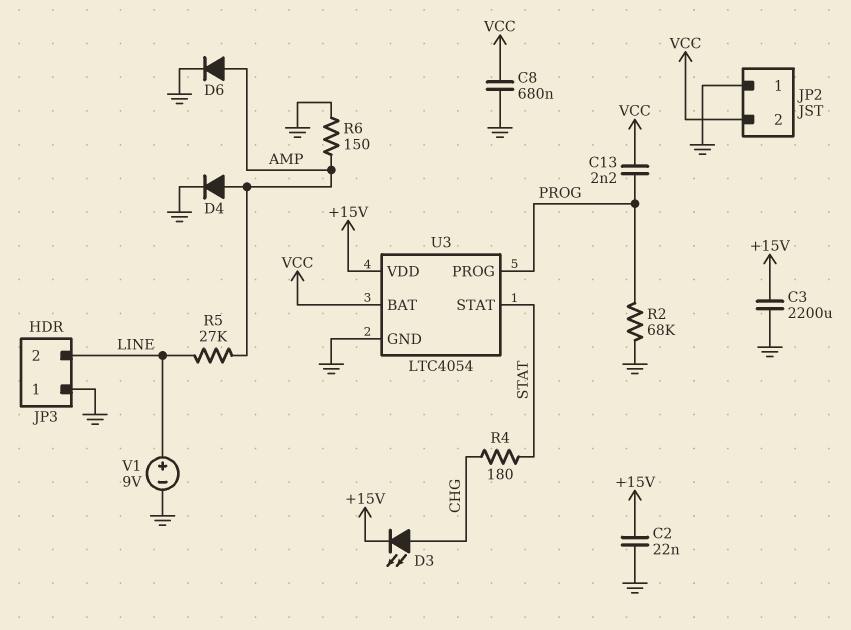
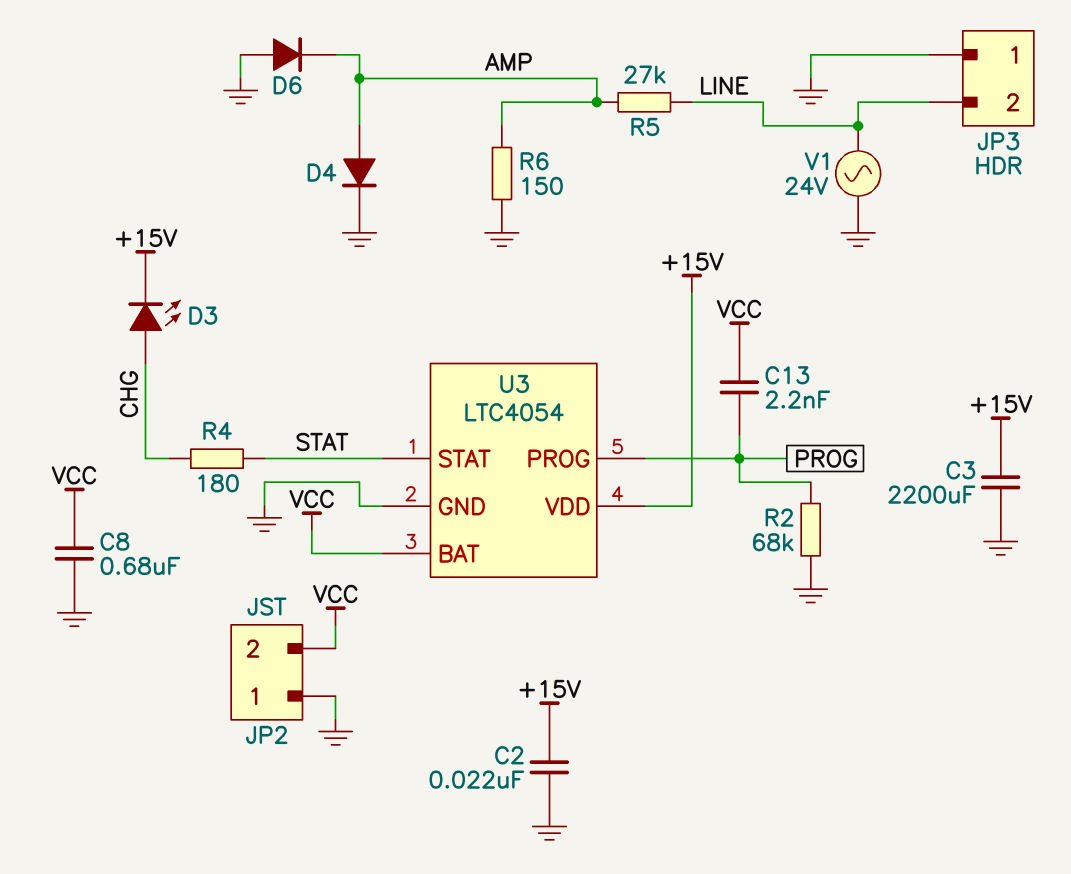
D6: diode (A AMP, K GND) -> diode (A GND, K AMP)
V1: 9V (plus LINE, minus GND) -> AC 24V (GND, LINE)

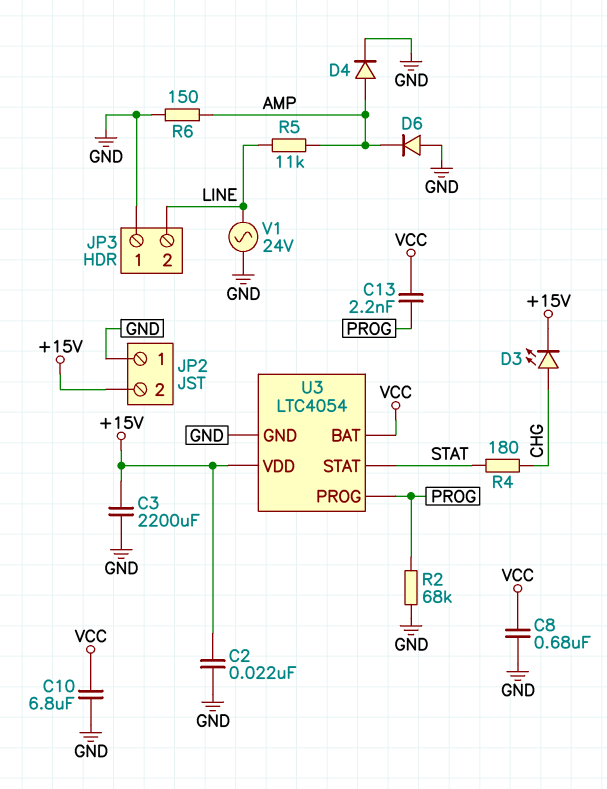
C10: none -> 6.8uF (GND, VCC)
JP2 pin 2: VCC -> +15V
R5: 27k (AMP, LINE) -> 11k (AMP, LINE)

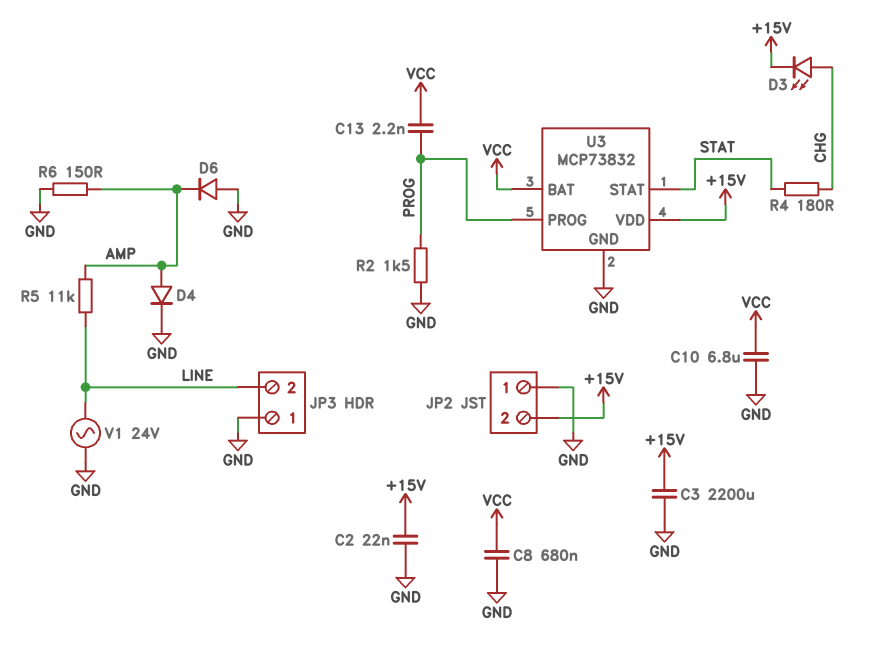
R2: 68k (GND, PROG) -> 1.5k (GND, PROG)
U3: LTC4054 -> MCP73832

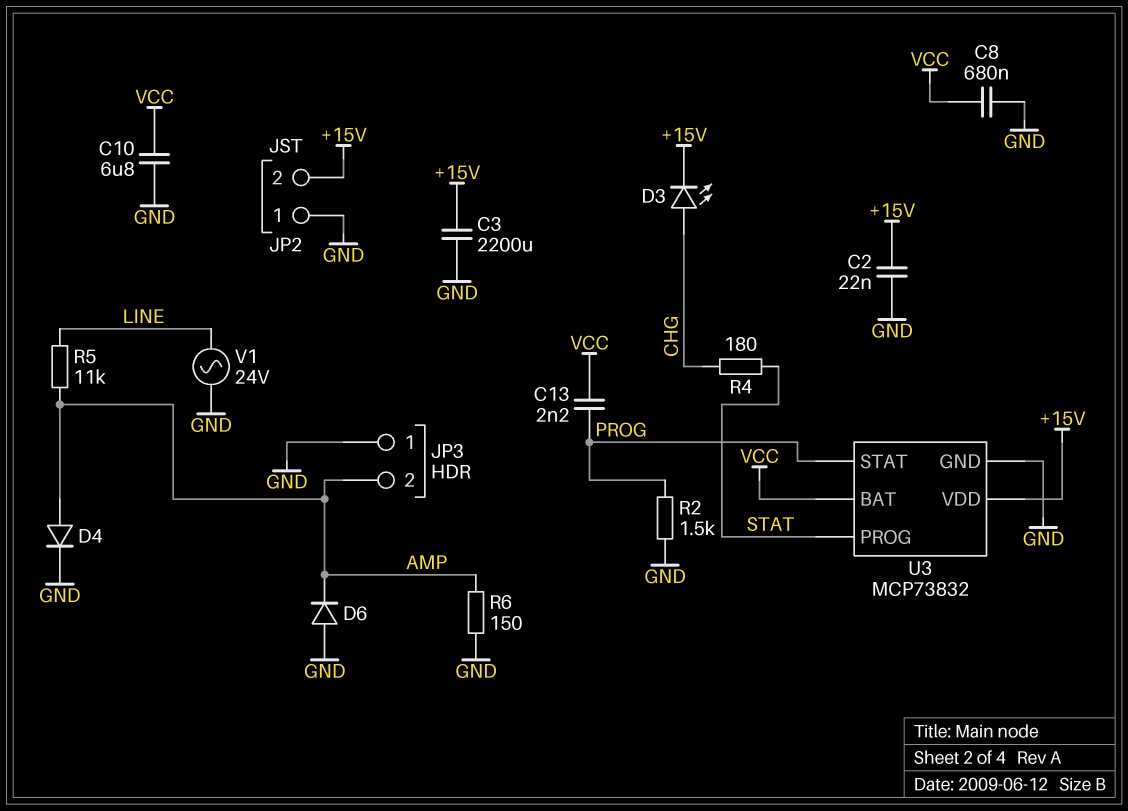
JP3 pin 2: LINE -> AMP
U3 pin PROG: PROG -> STAT
U3 pin STAT: STAT -> PROG

